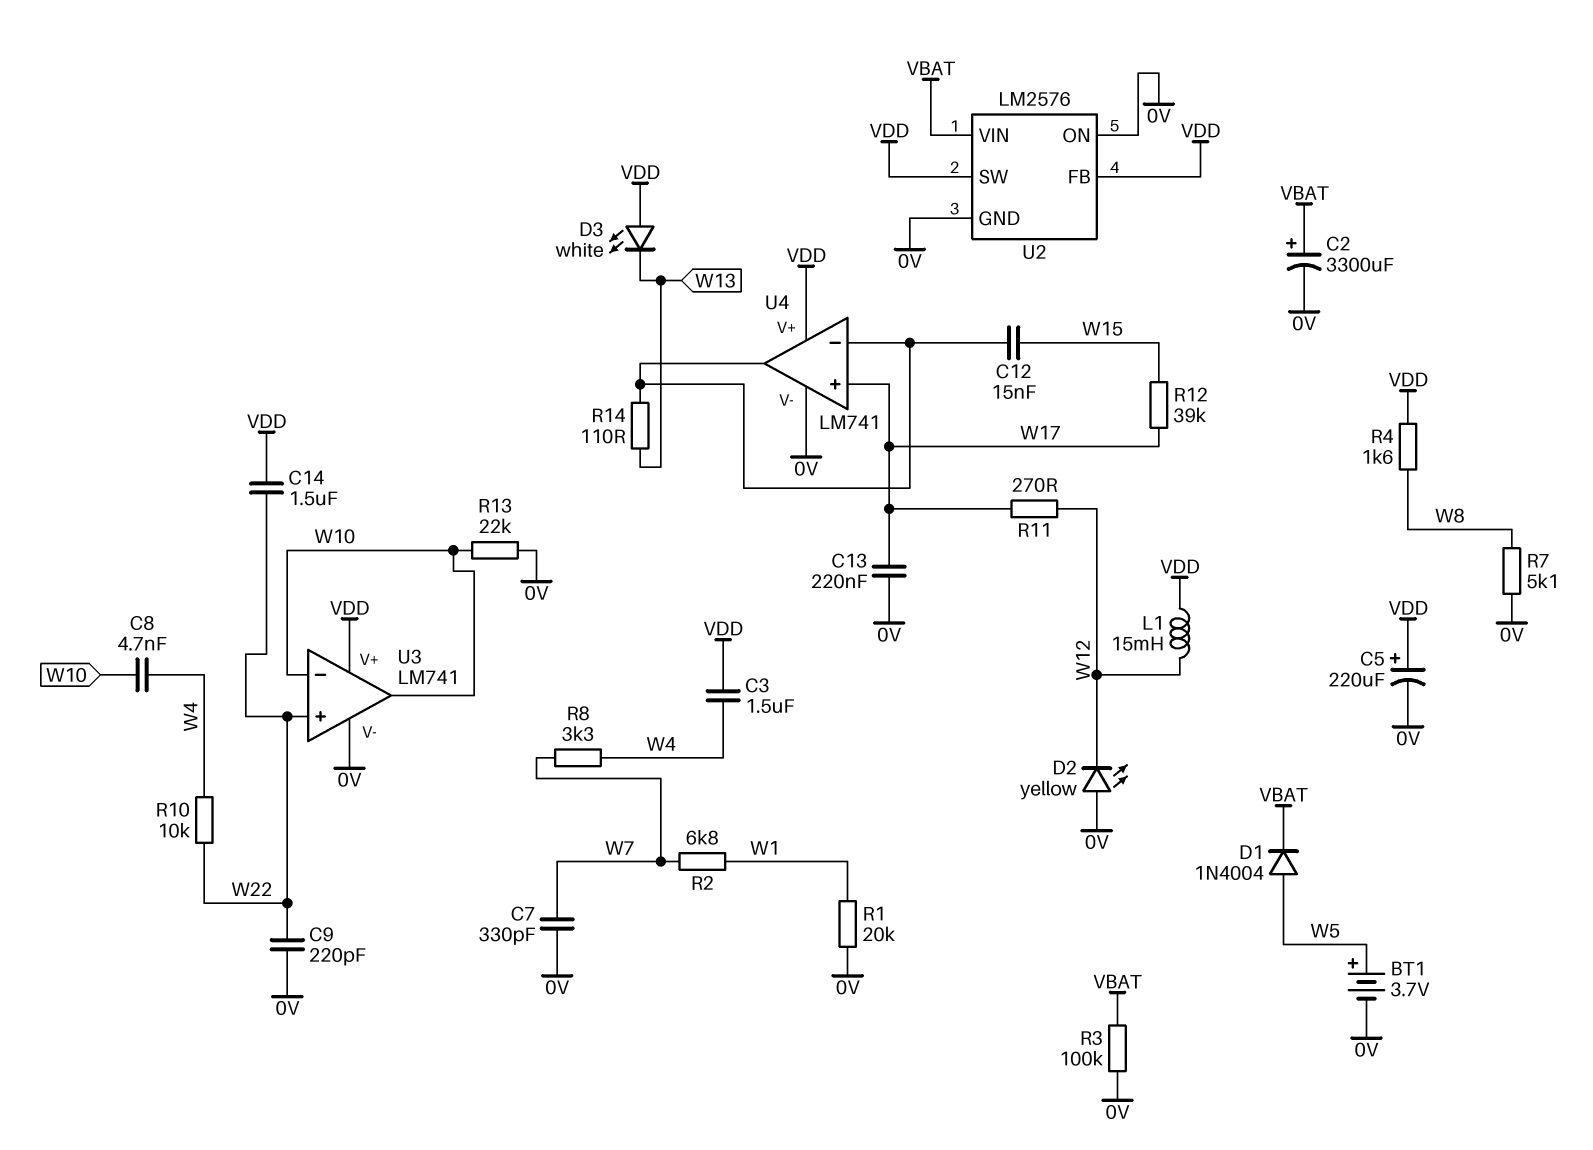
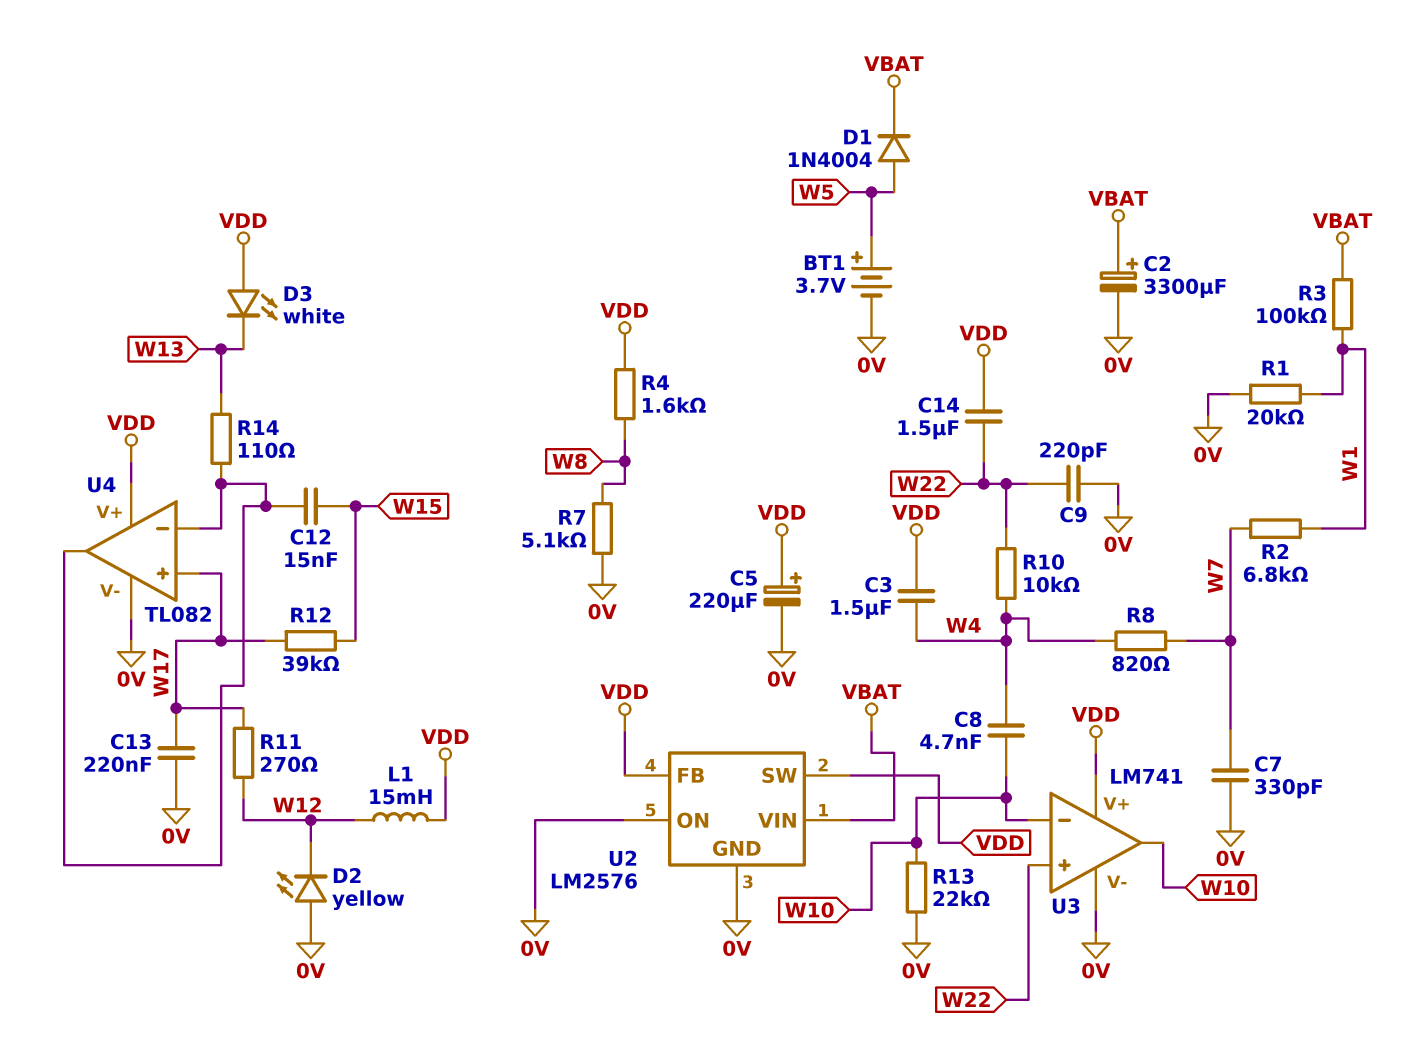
R3: 100k (0V, VBAT) -> 100k (VBAT, W1)
R8: 3.3k (W4, W7) -> 820 (W4, W7)
U4: LM741 -> TL082

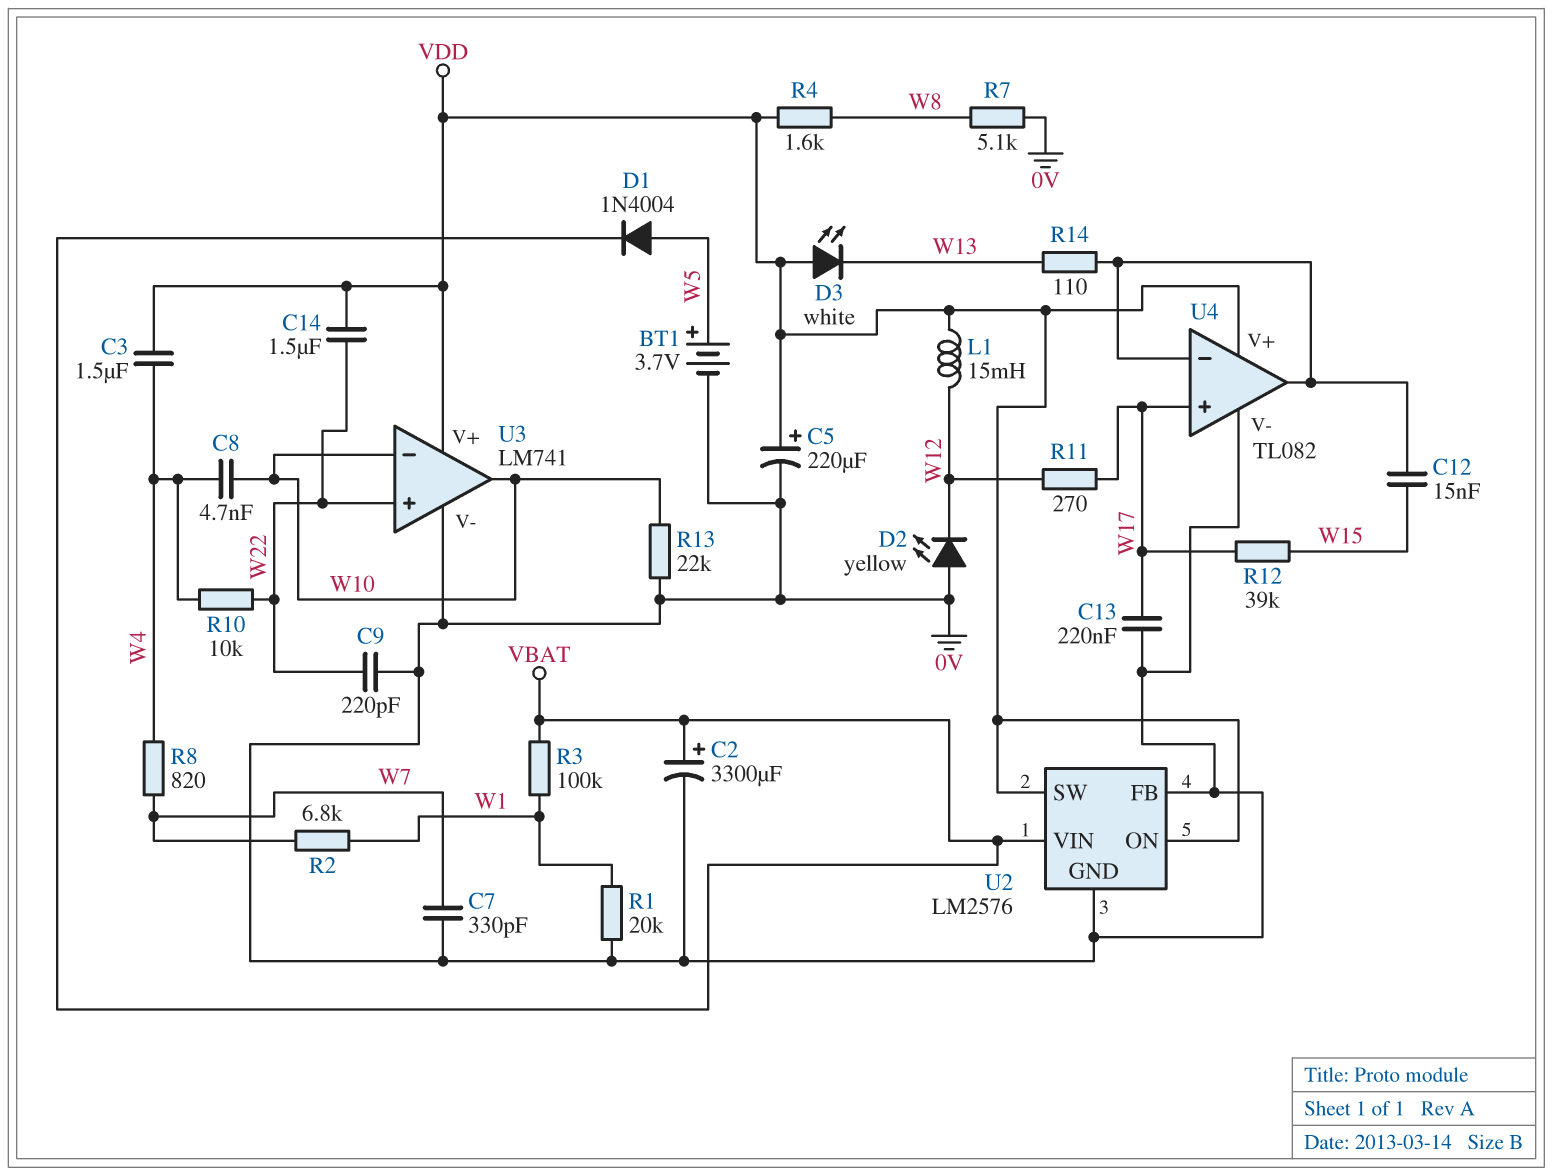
U2 pin FB: VDD -> 0V
U2 pin ON: 0V -> VDD

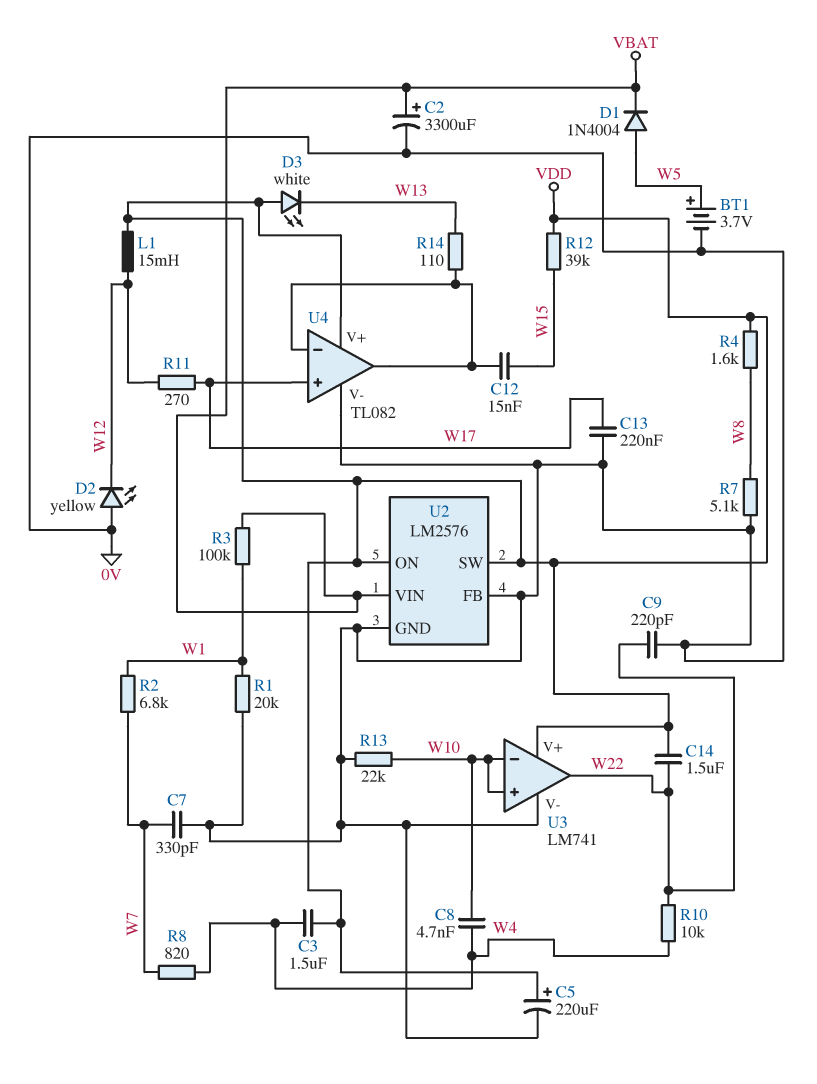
R12: 39k (W15, W17) -> 39k (VDD, W15)
U3 pin in+: W22 -> W10
U3 pin out: W10 -> W22

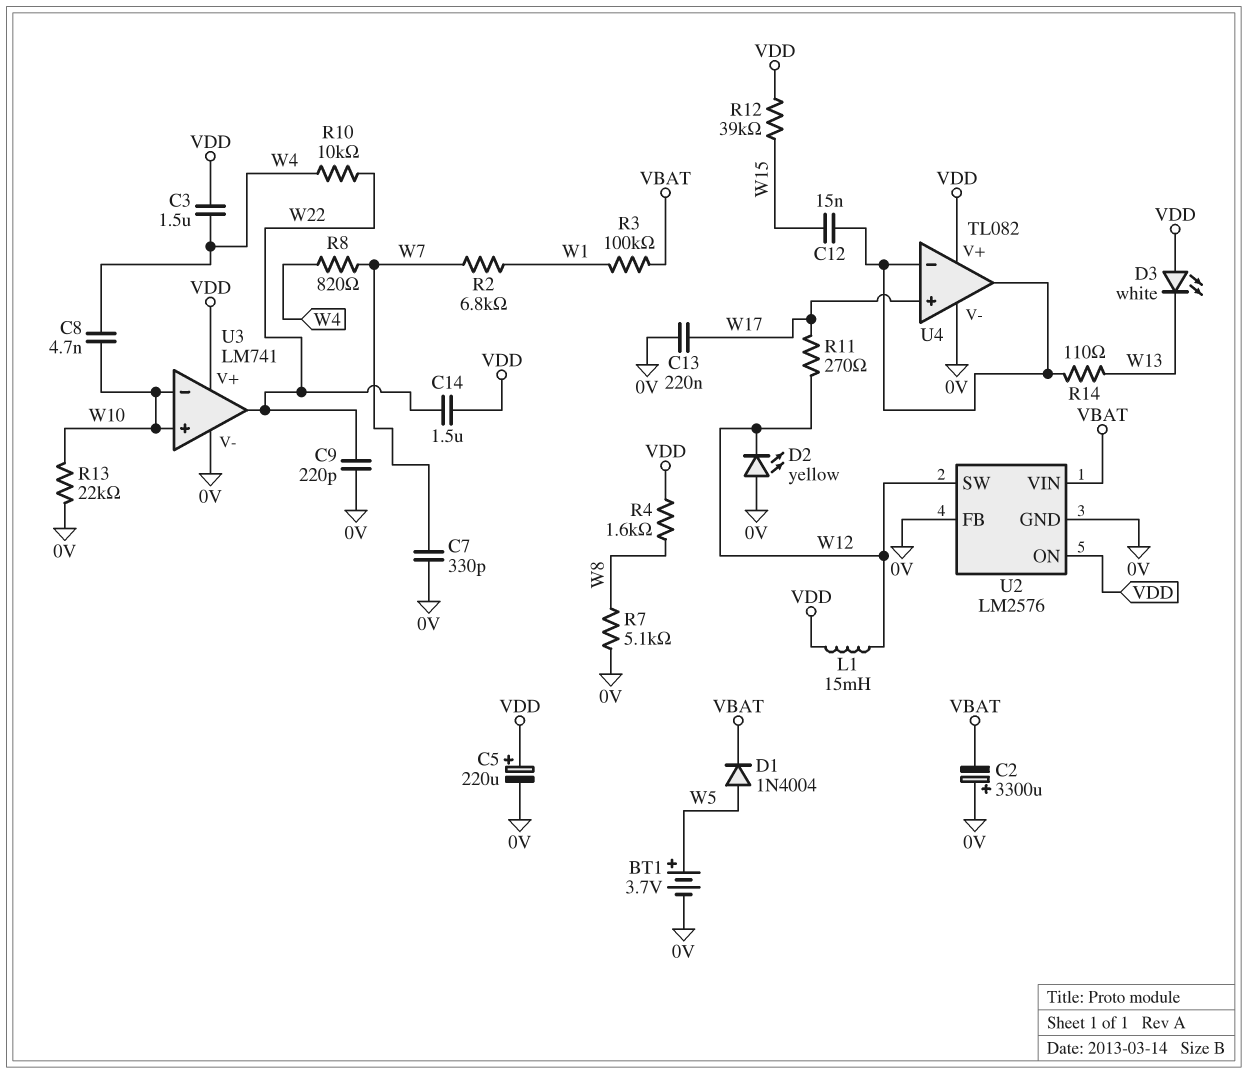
C2: 3300uF (plus VBAT, minus 0V) -> 3300uF (plus 0V, minus VBAT)
R1: 20k (0V, W1) -> none
U2 pin SW: VDD -> W12

